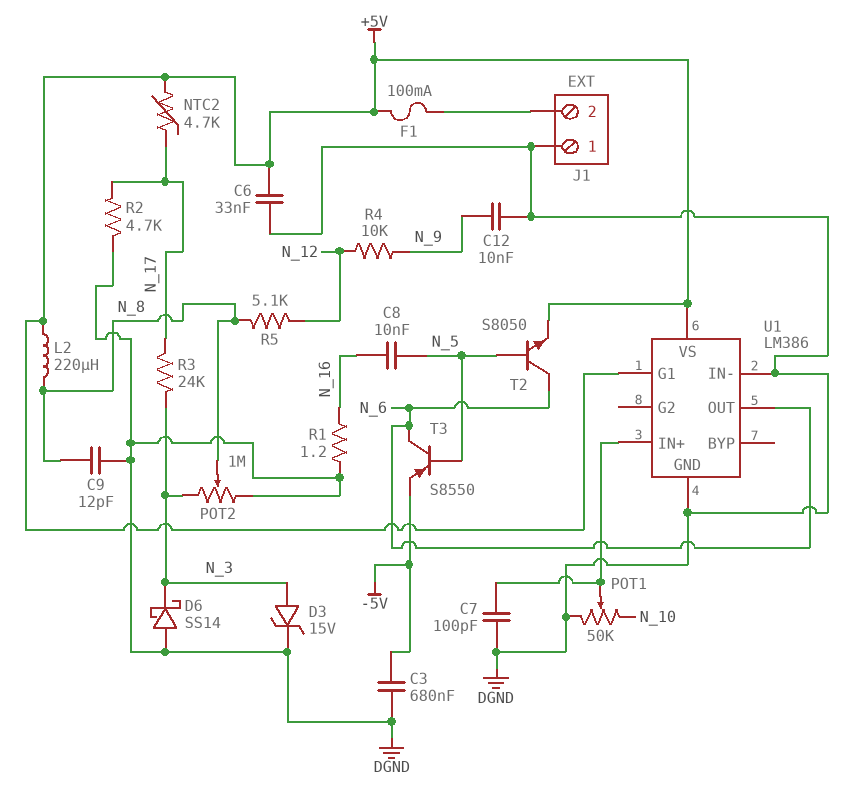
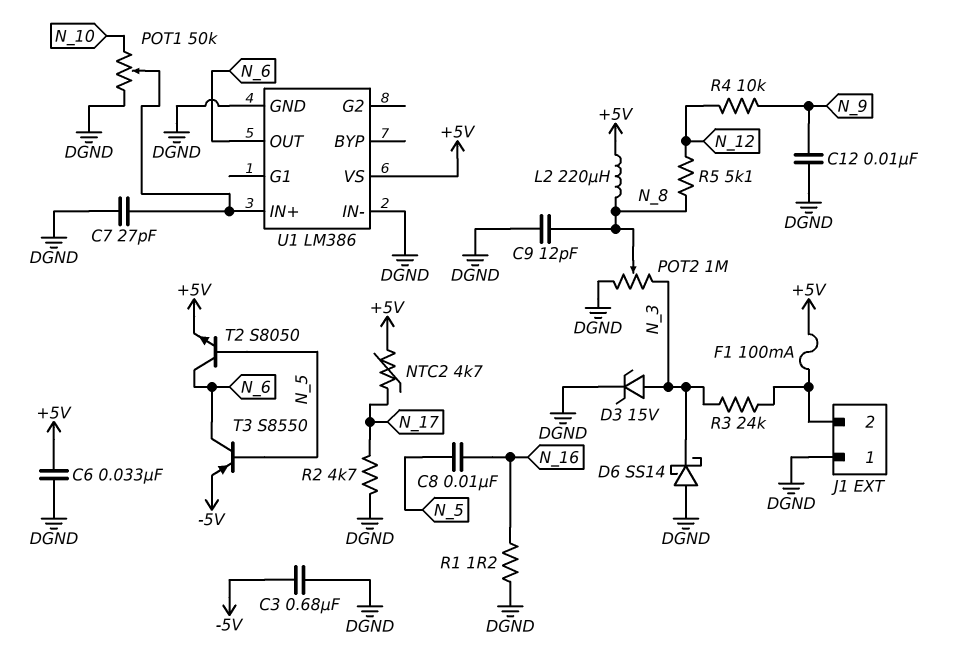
C7: 100pF (DGND, U1/IN+) -> 27pF (DGND, U1/IN+)
R3: 24k (N_3, N_17) -> 24k (J1/2, N_3)
U1 pin G1: +5V -> none

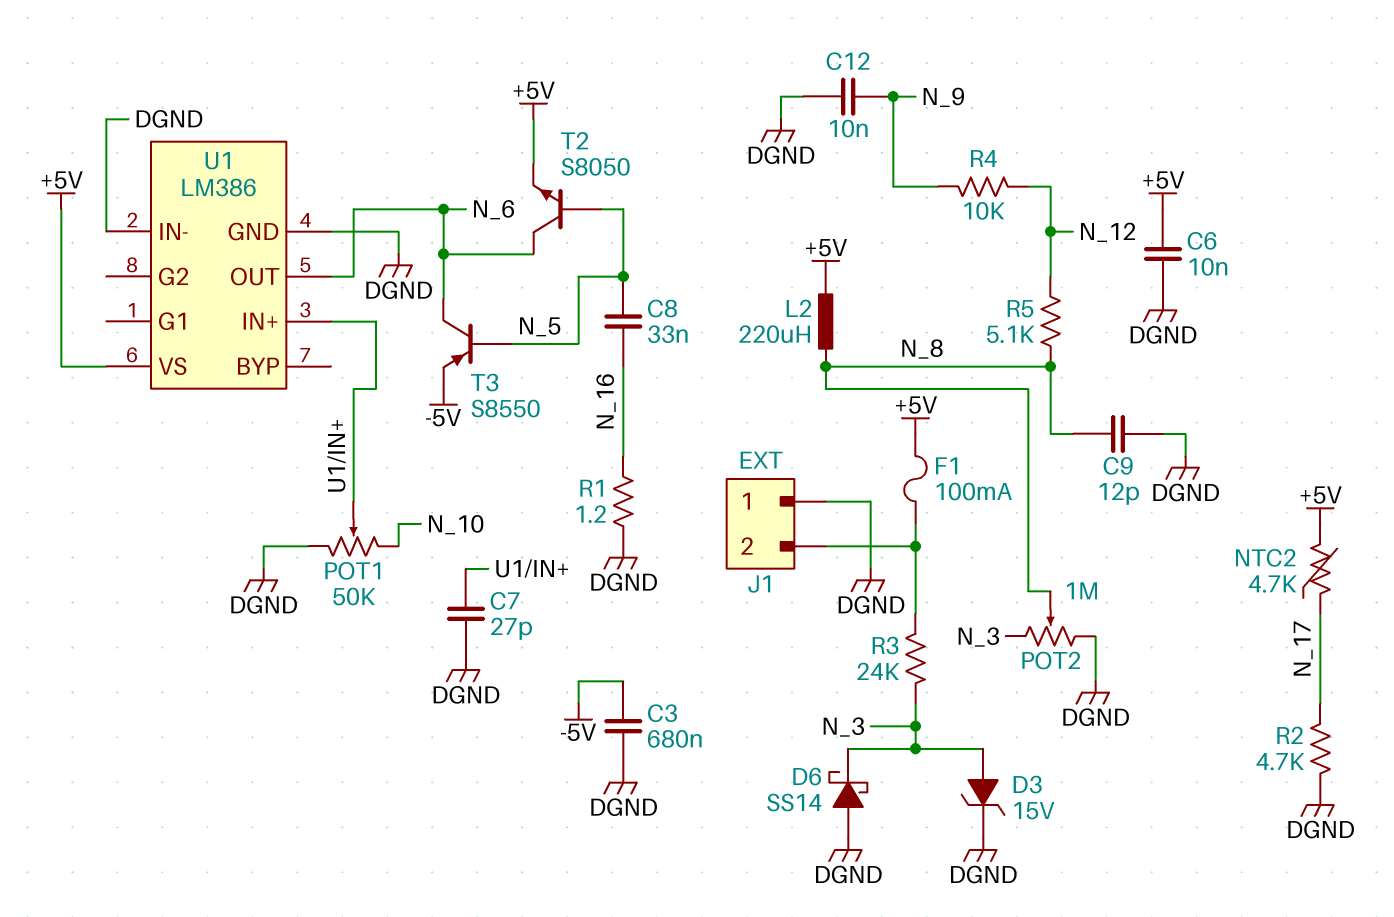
C6: 33nF (+5V, DGND) -> 10nF (+5V, DGND)
C8: 10nF (N_5, N_16) -> 33nF (N_5, N_16)

